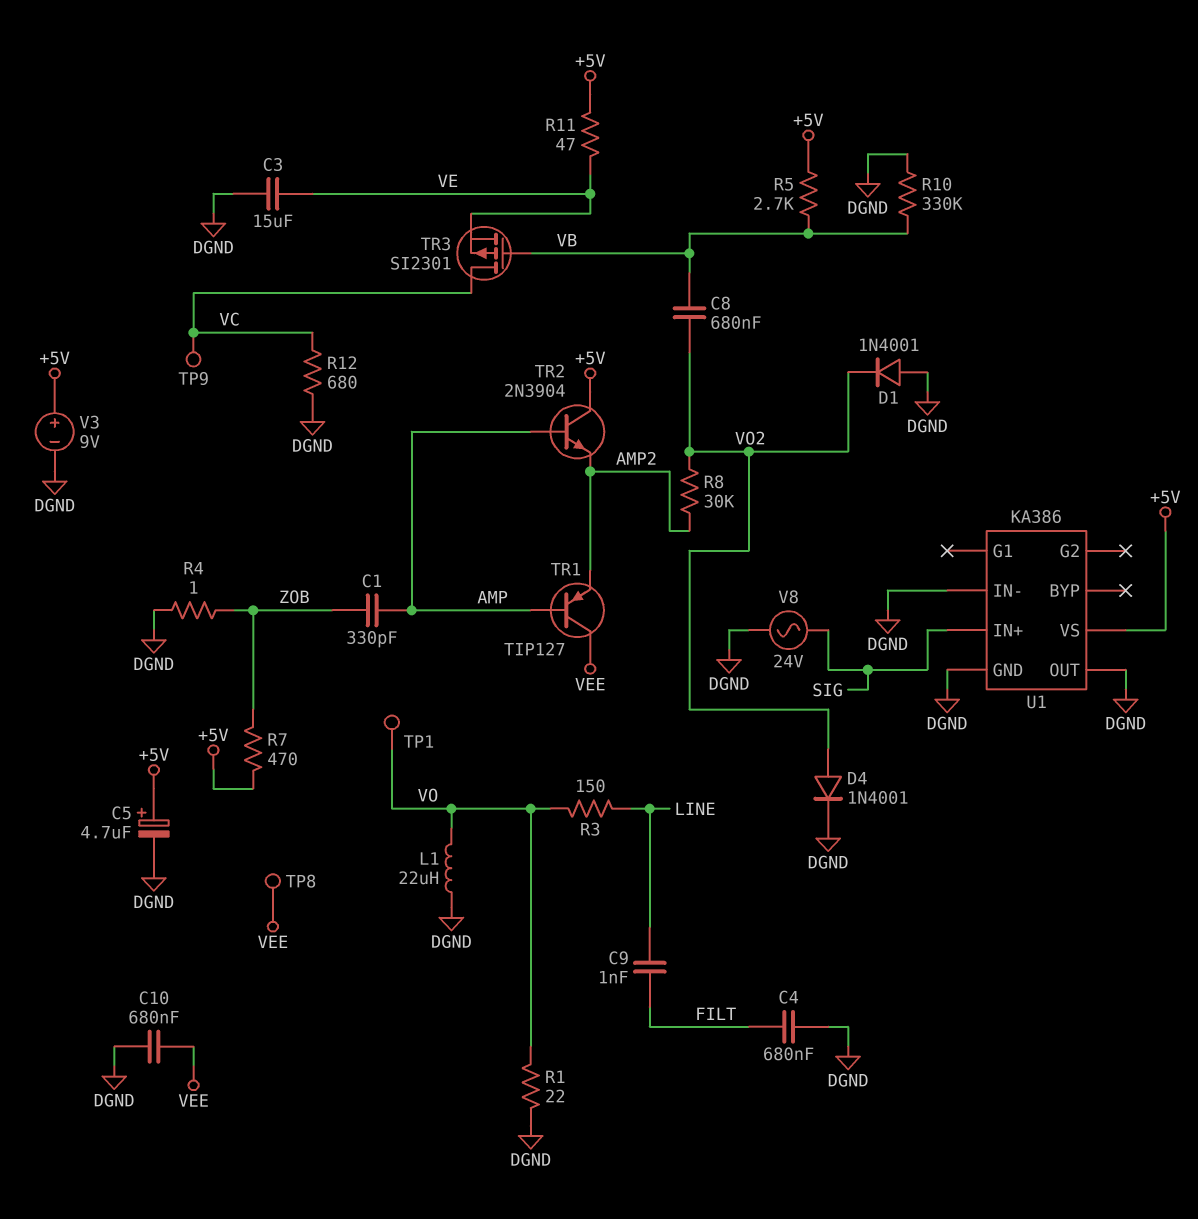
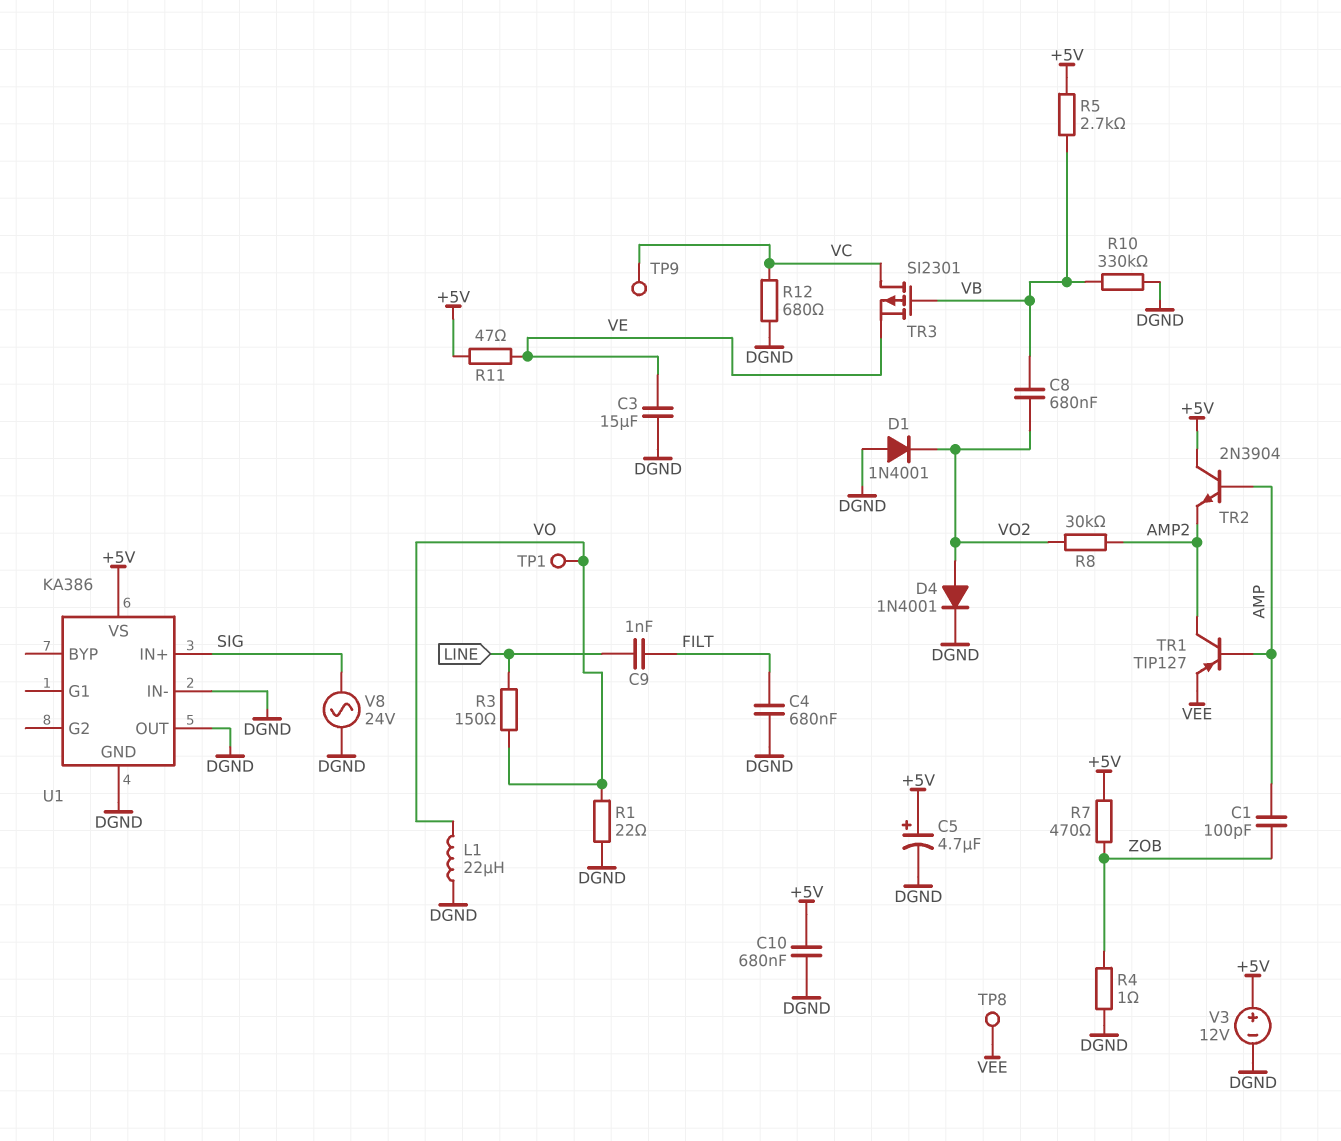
C1: 330pF (AMP, ZOB) -> 100pF (AMP, ZOB)
C10: 680nF (DGND, VEE) -> 680nF (+5V, DGND)
TR1: PNP TIP127 (B AMP, C VEE, E AMP2) -> PNP TIP127 (B AMP, C AMP2, E VEE)
V3: 9V (plus +5V, minus DGND) -> 12V (plus +5V, minus DGND)

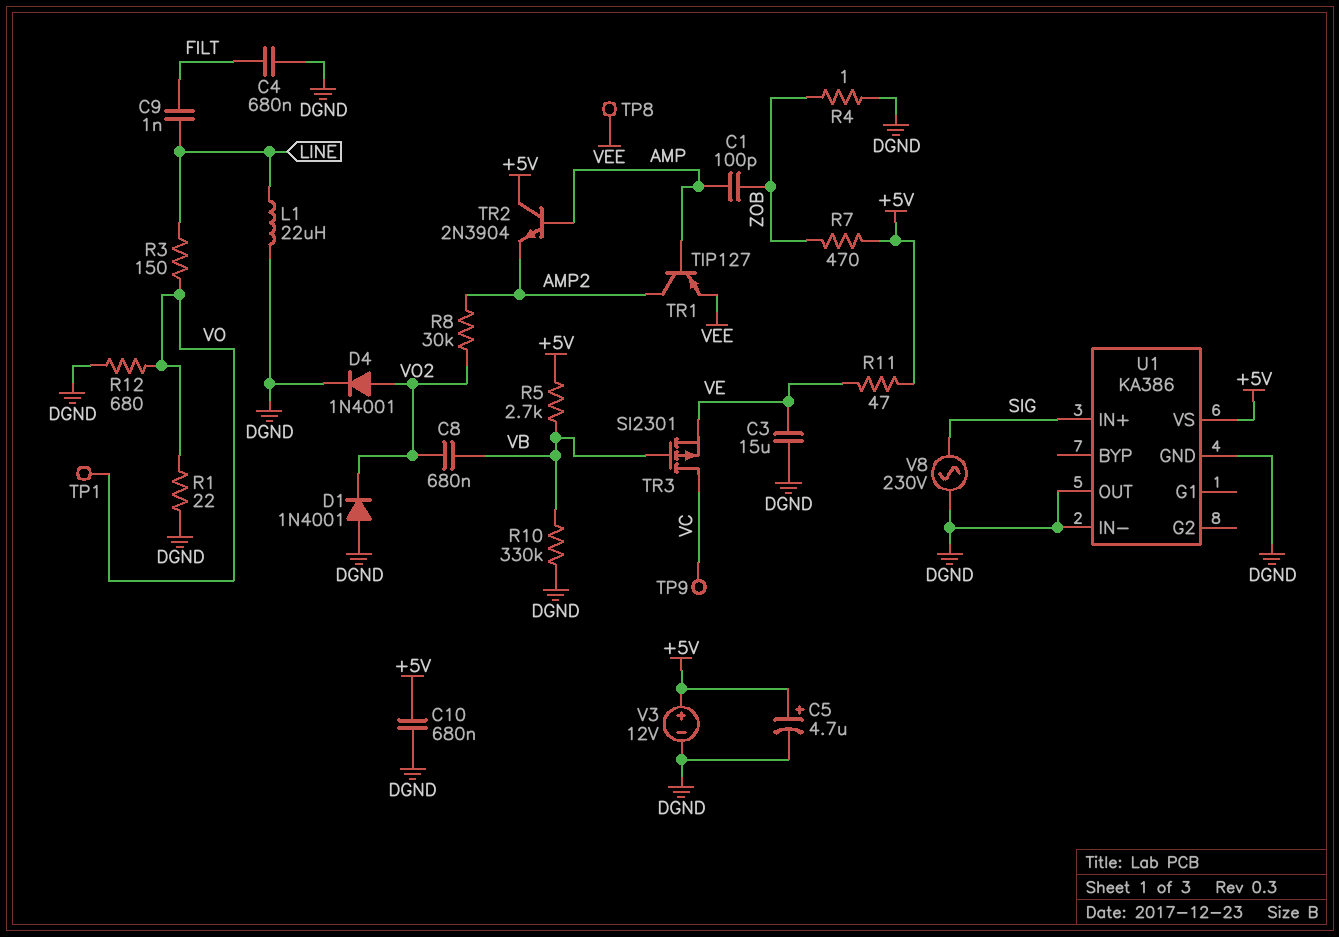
L1: 22uH (DGND, VO) -> 22uH (DGND, LINE)
R12: 680 (DGND, VC) -> 680 (DGND, VO)
V8: AC 24V (DGND, SIG) -> AC 230V (DGND, SIG)

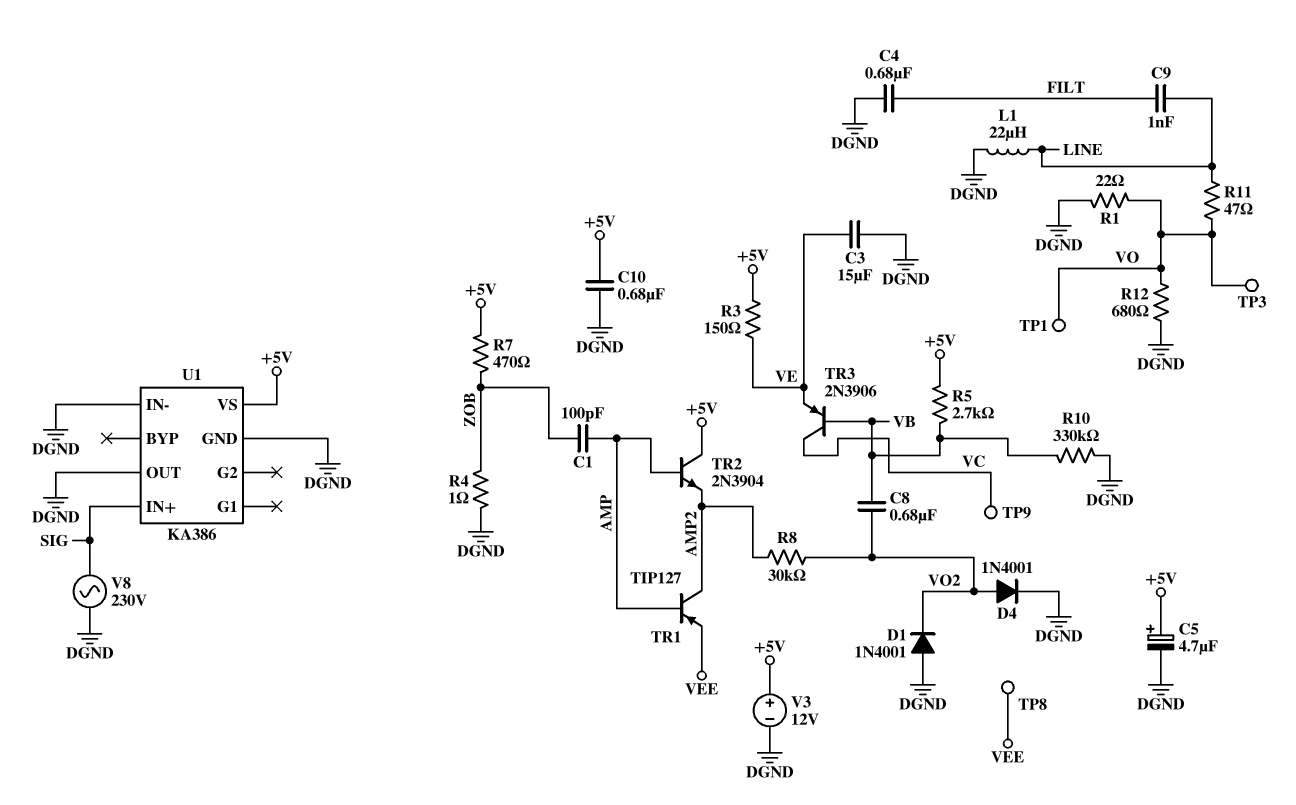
R3: 150 (LINE, VO) -> 150 (+5V, VE)
R11: 47 (+5V, VE) -> 47 (LINE, VO)
TP3: none -> test point (VO)
TR3: PMOS SI2301 (G VB, D VC, S VE) -> PNP 2N3906 (B VB, C VC, E VE)

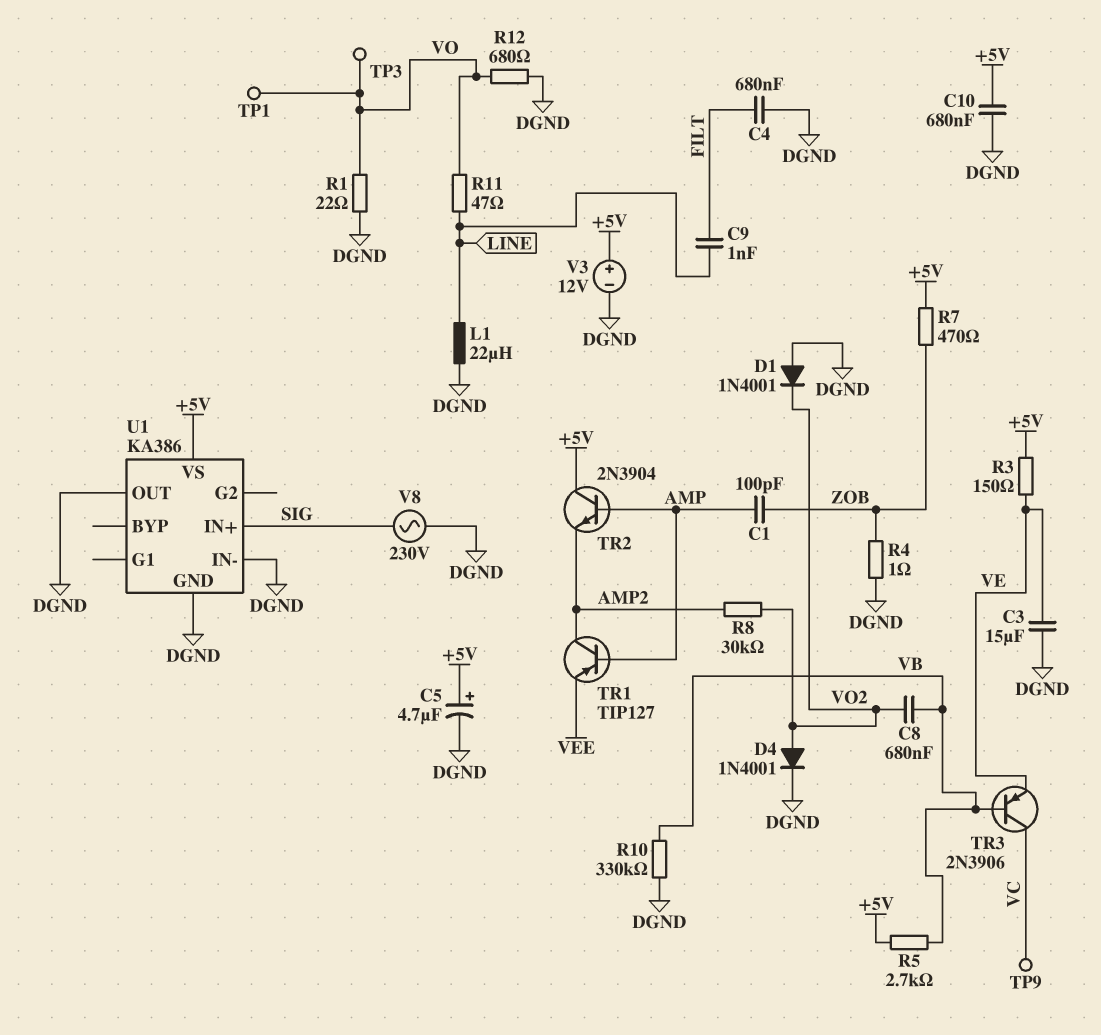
TP8: test point (VEE) -> none

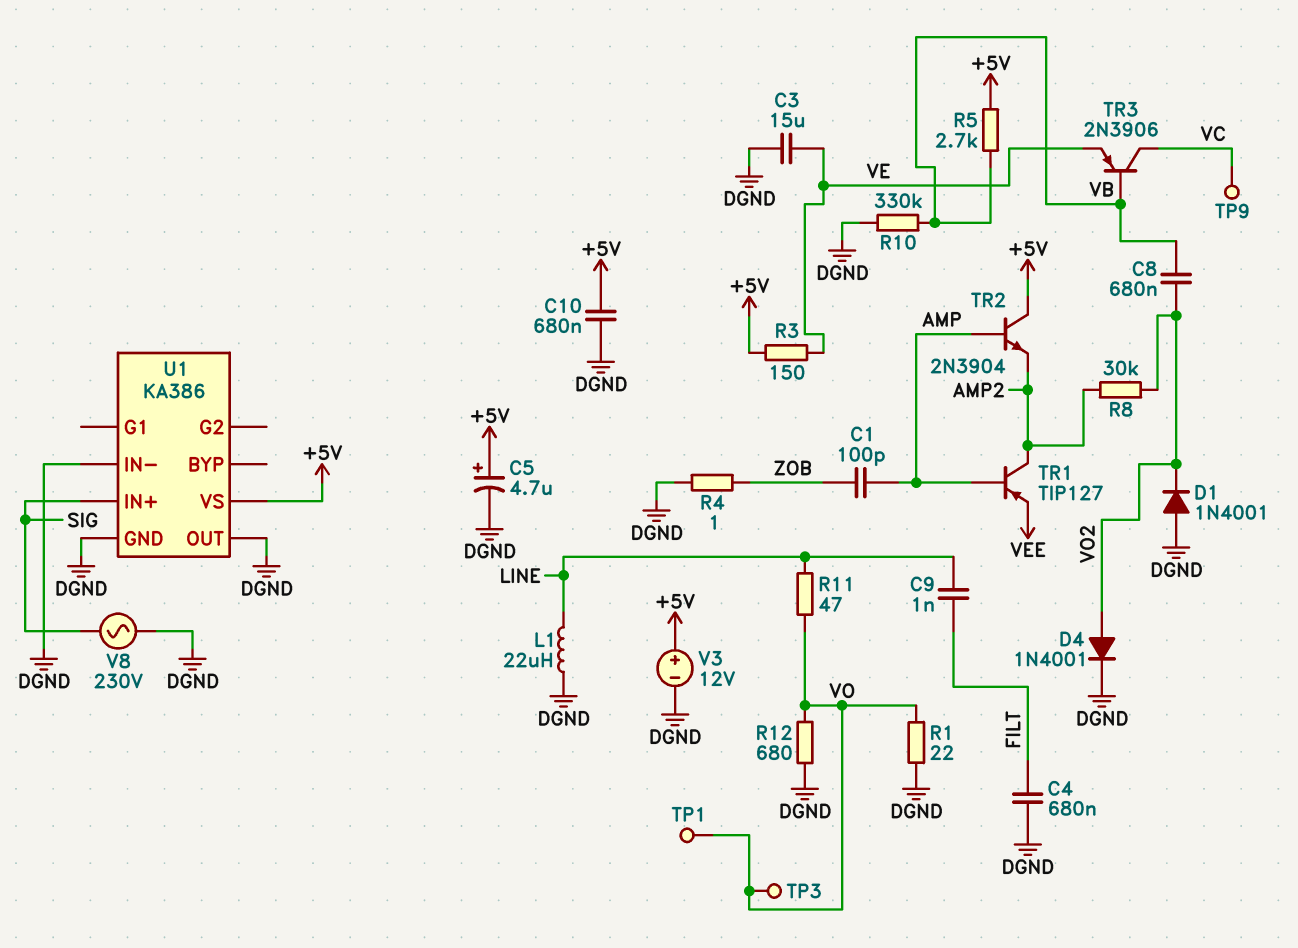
R7: 470 (+5V, ZOB) -> none

